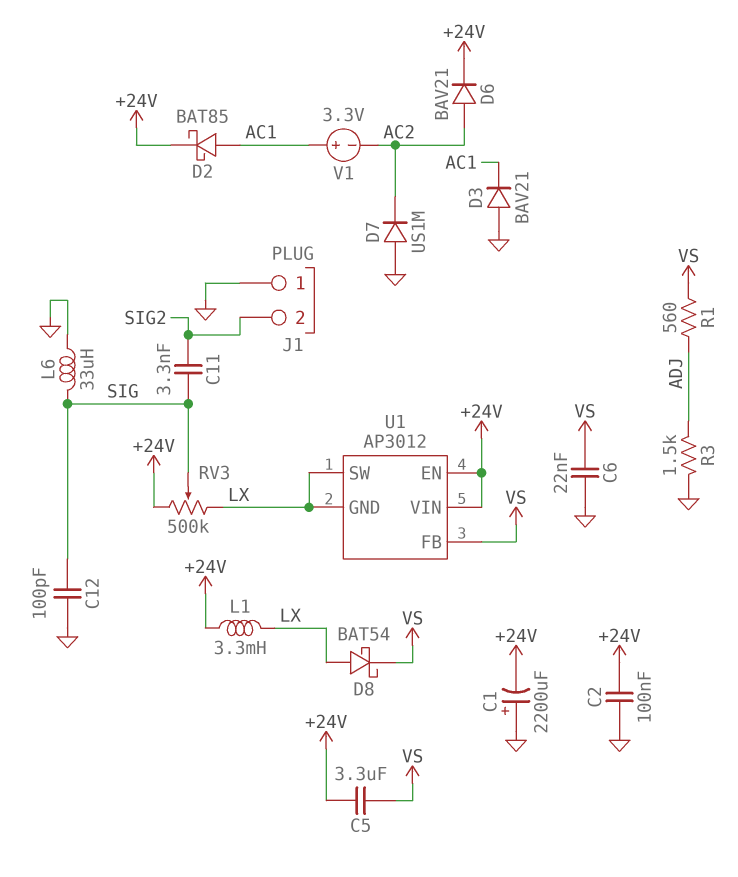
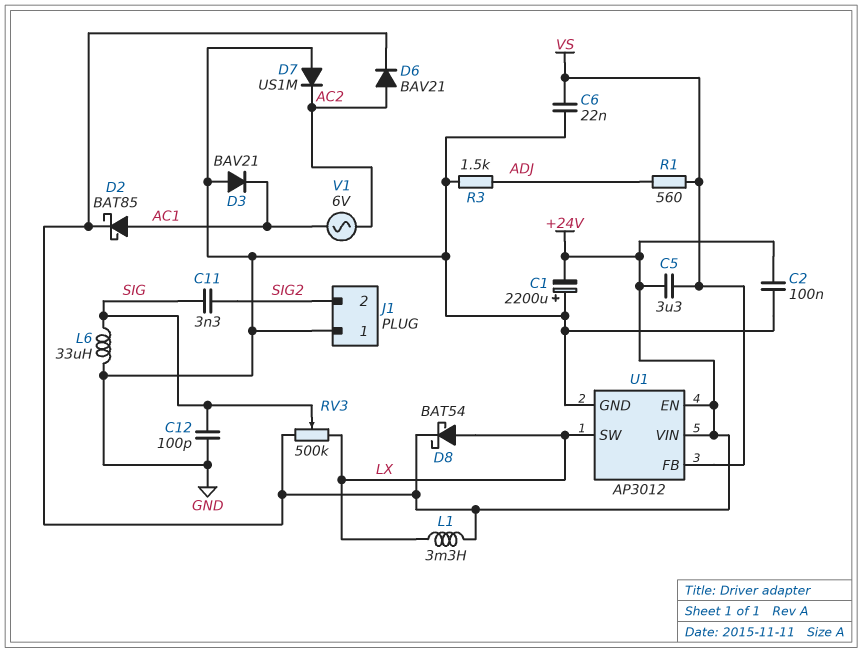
D8: schottky BAT54 (A LX, K VS) -> schottky BAT54 (A LX, K +24V)
U1 pin GND: LX -> GND
V1: 3.3V (plus AC1, minus AC2) -> AC 6V (AC1, AC2)

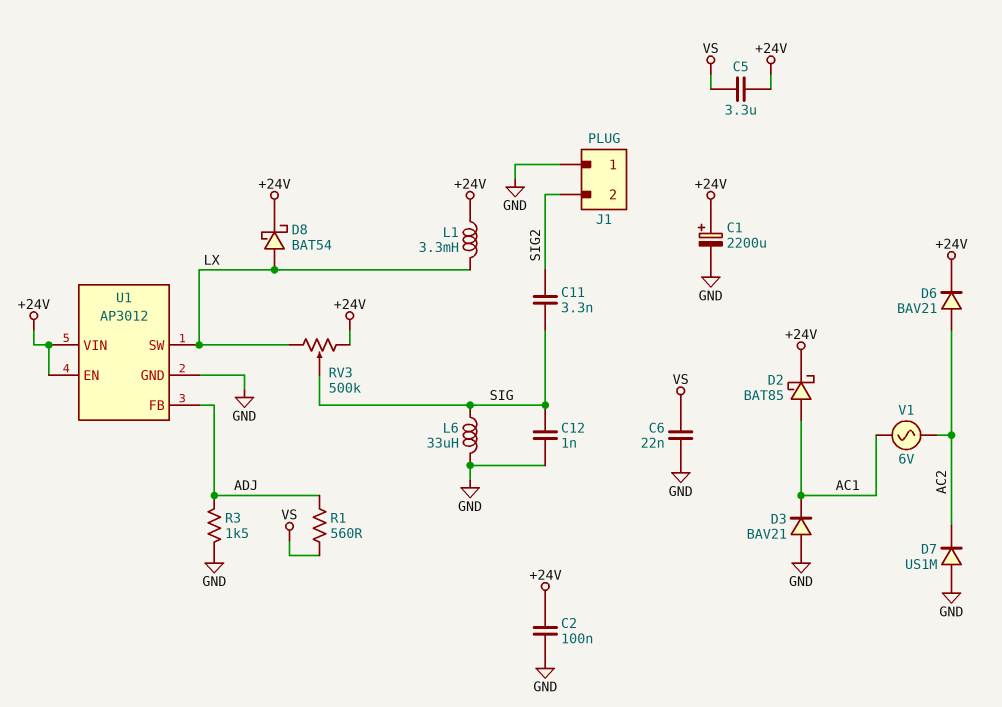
C1: 2200uF (plus GND, minus +24V) -> 2200uF (plus +24V, minus GND)
C12: 100pF (GND, SIG) -> 1nF (GND, SIG)
U1 pin FB: VS -> ADJ

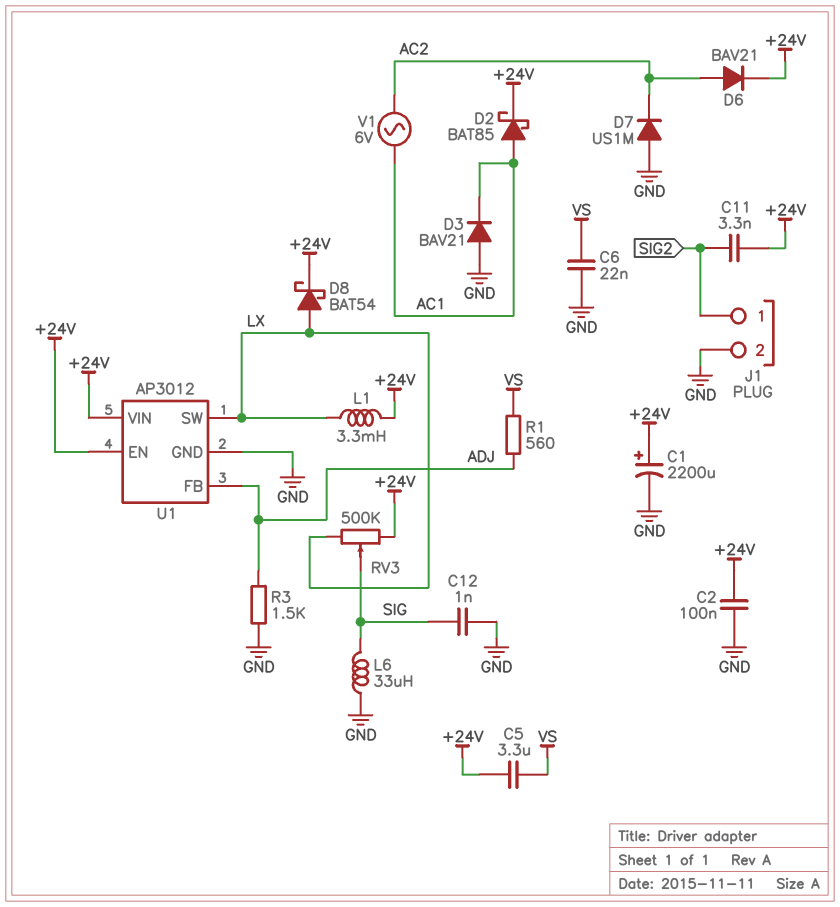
C11: 3.3nF (SIG, SIG2) -> 3.3nF (+24V, SIG2)
J1 pin 1: GND -> SIG2
J1 pin 2: SIG2 -> GND

